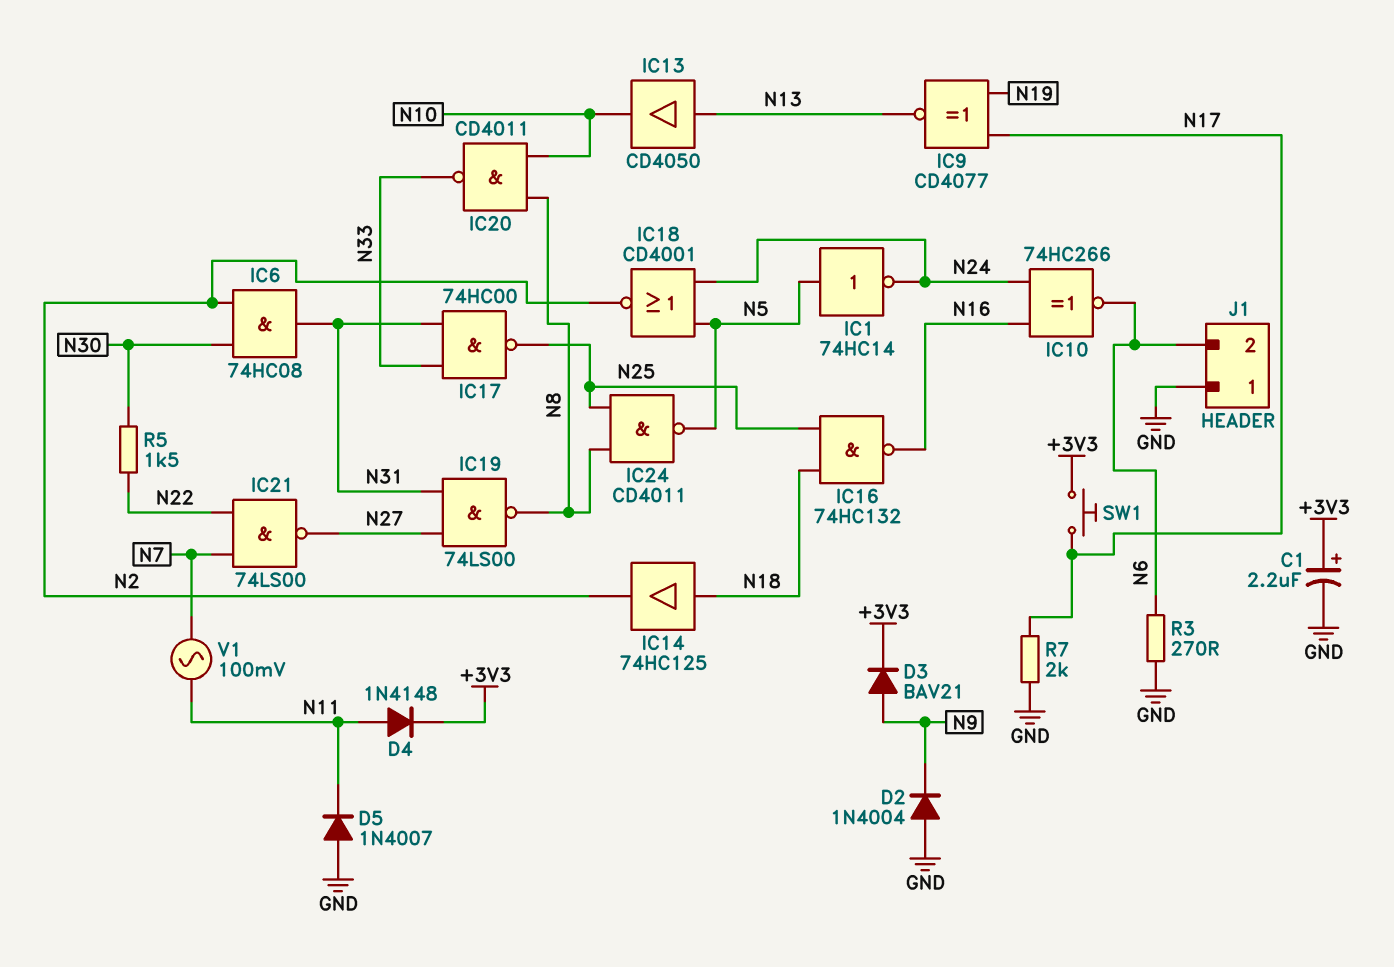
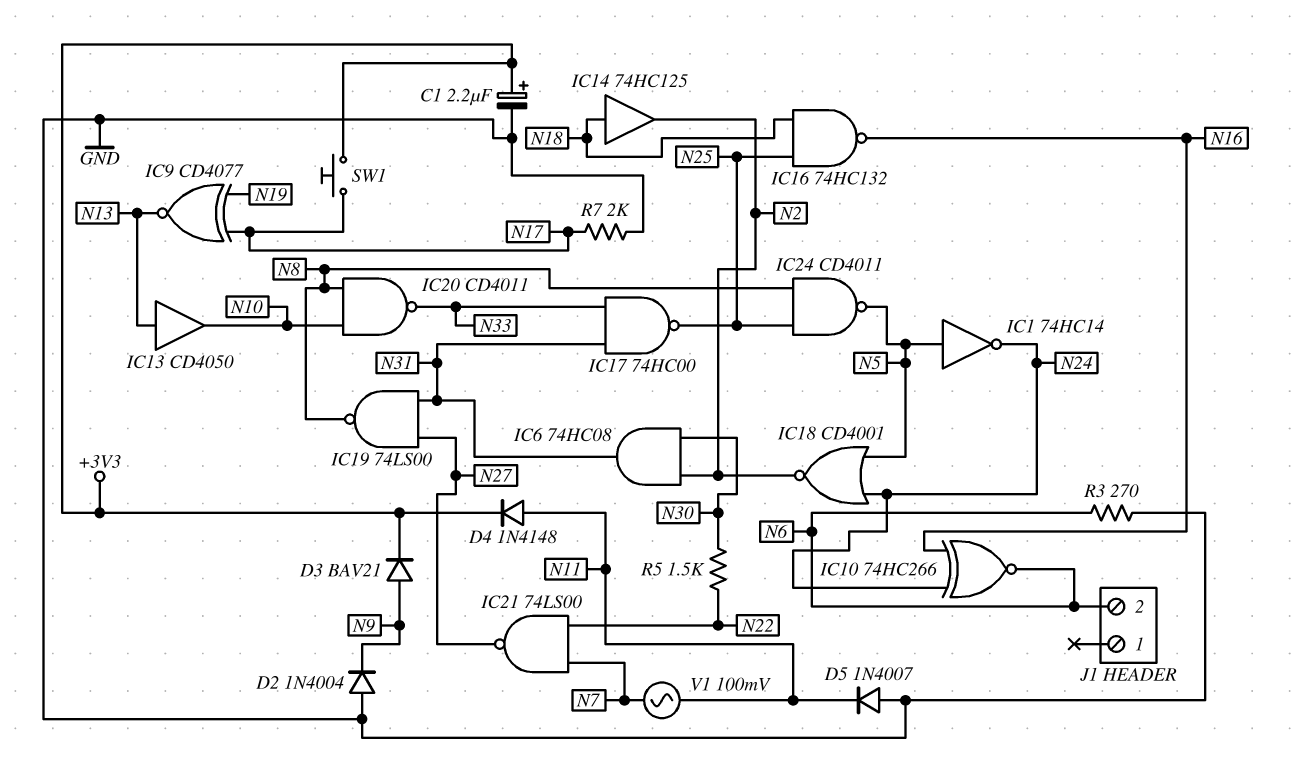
J1 pin 1: GND -> none

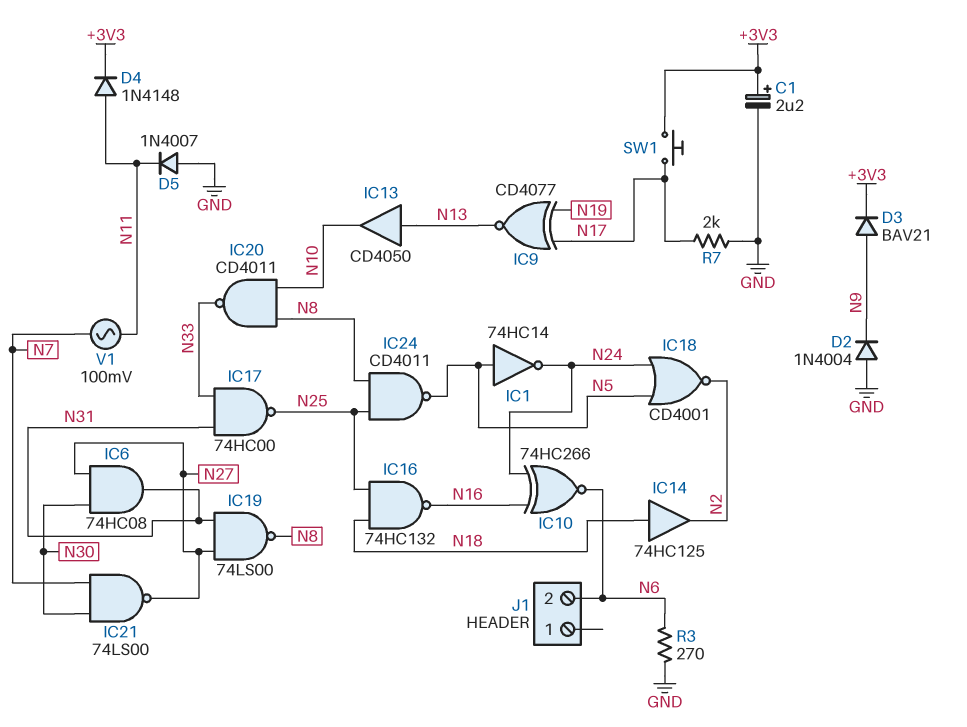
IC6: AND 74HC08 (in N2, in N30, out N31) -> AND 74HC08 (in N27, in N30, out N31)
IC21: NAND 74LS00 (in N7, in N22, out N27) -> NAND 74LS00 (in N7, in N30, out N27)
R5: 1.5k (N22, N30) -> none

